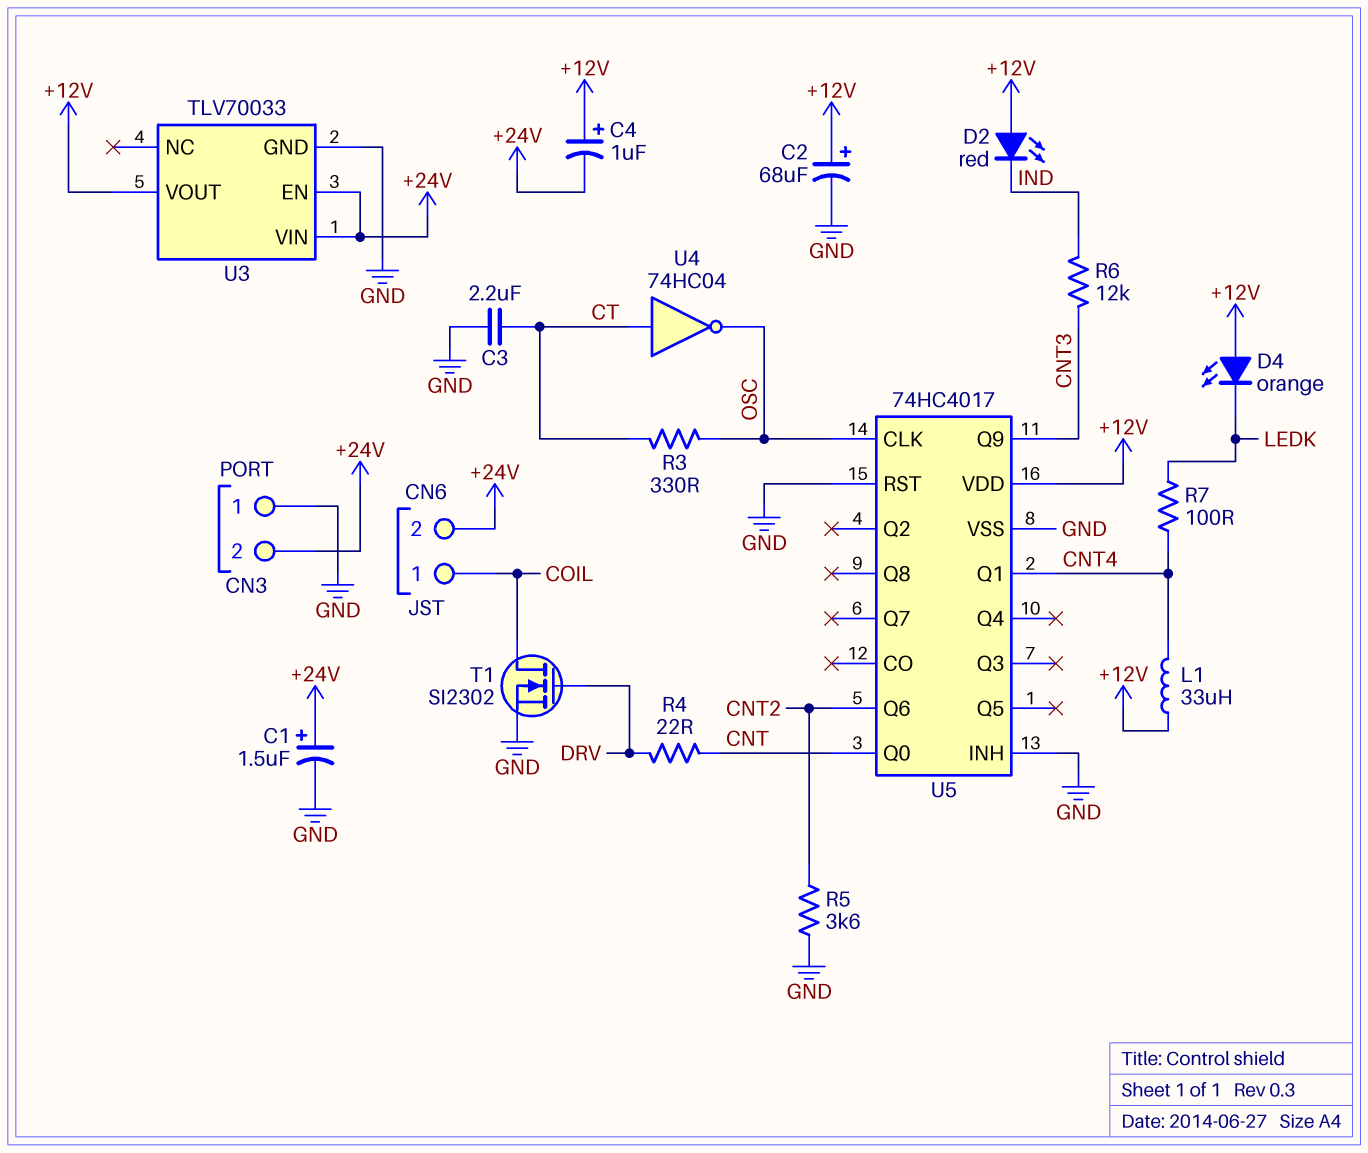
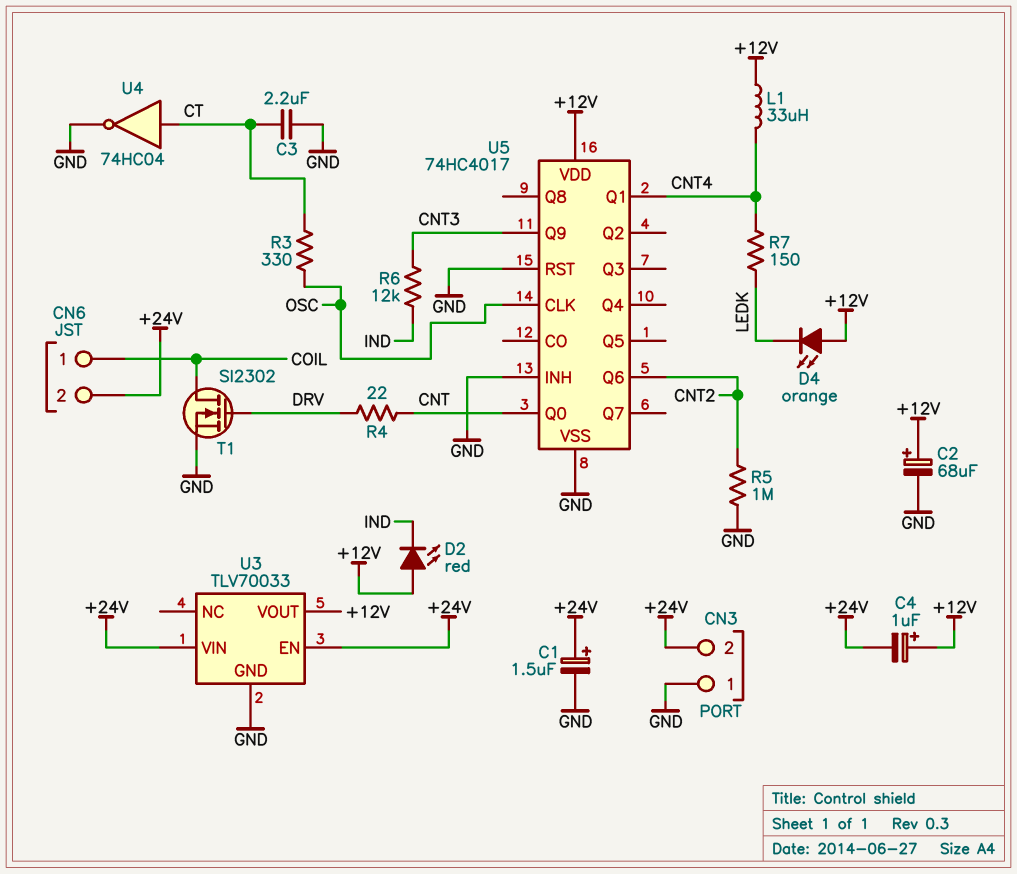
R5: 3.6k (CNT2, GND) -> 1M (CNT2, GND)
R7: 100 (CNT4, LEDK) -> 150 (CNT4, LEDK)
U4: NOT 74HC04 (in CT, out OSC) -> NOT 74HC04 (in CT, out GND)

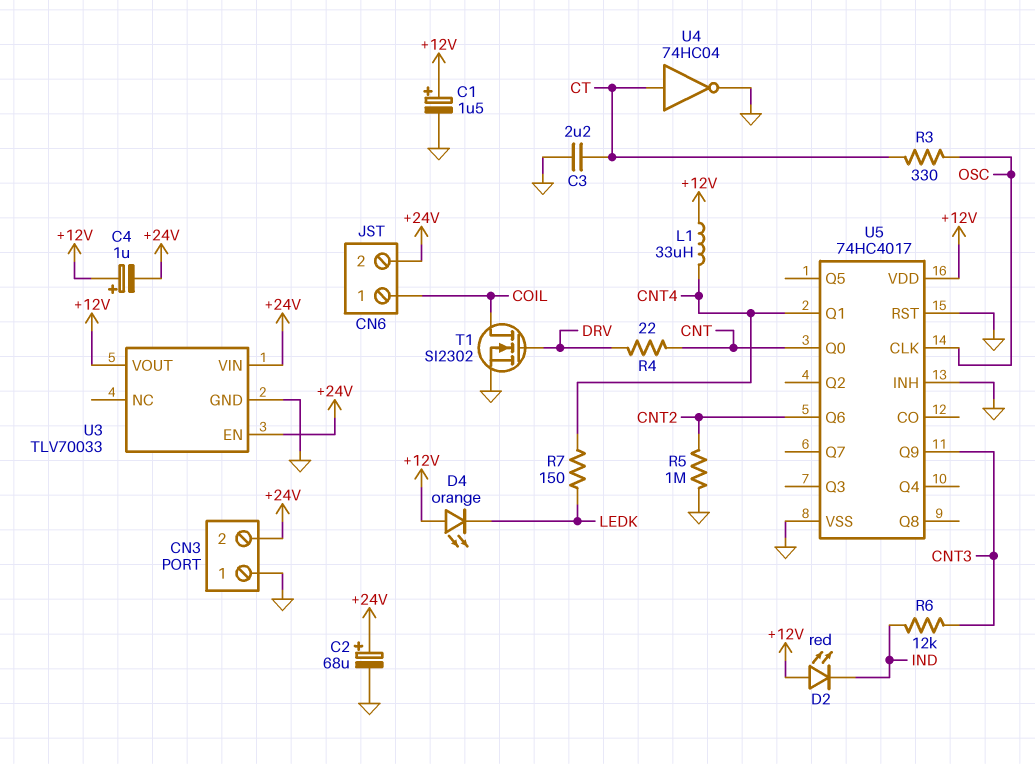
C1: 1.5uF (plus +24V, minus GND) -> 1.5uF (plus +12V, minus GND)
C2: 68uF (plus +12V, minus GND) -> 68uF (plus +24V, minus GND)

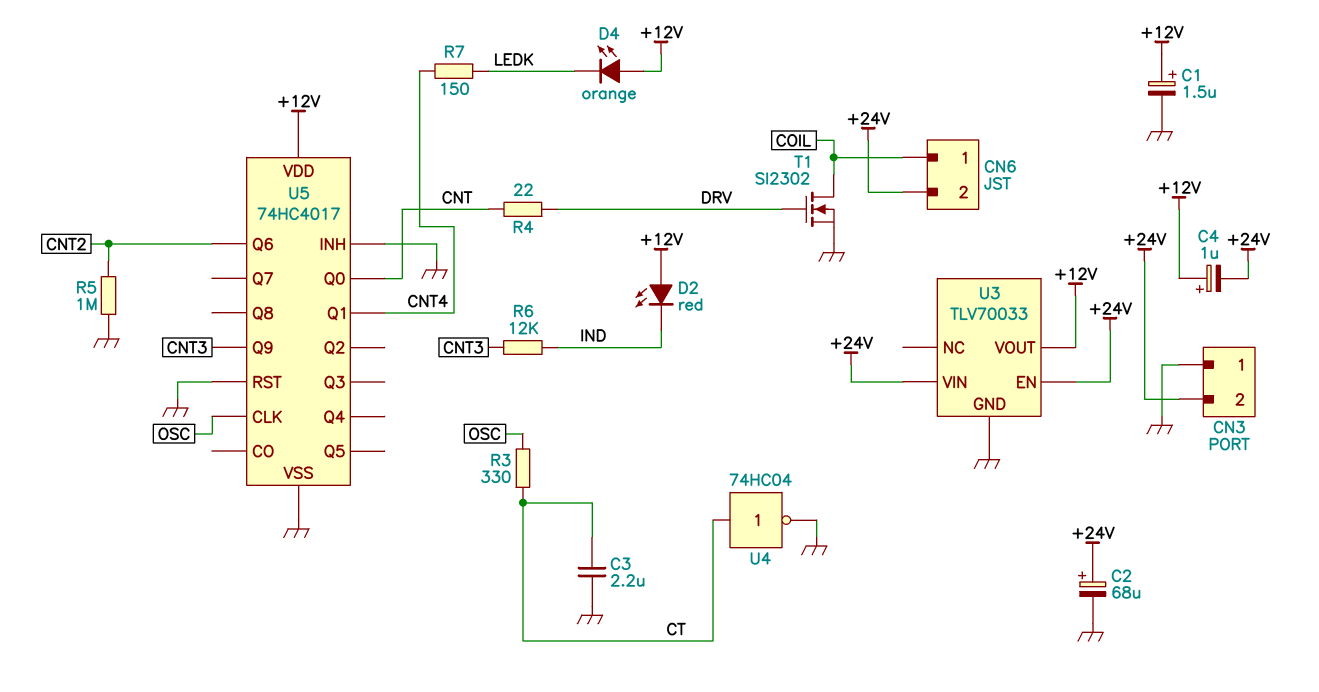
L1: 33uH (+12V, CNT4) -> none

